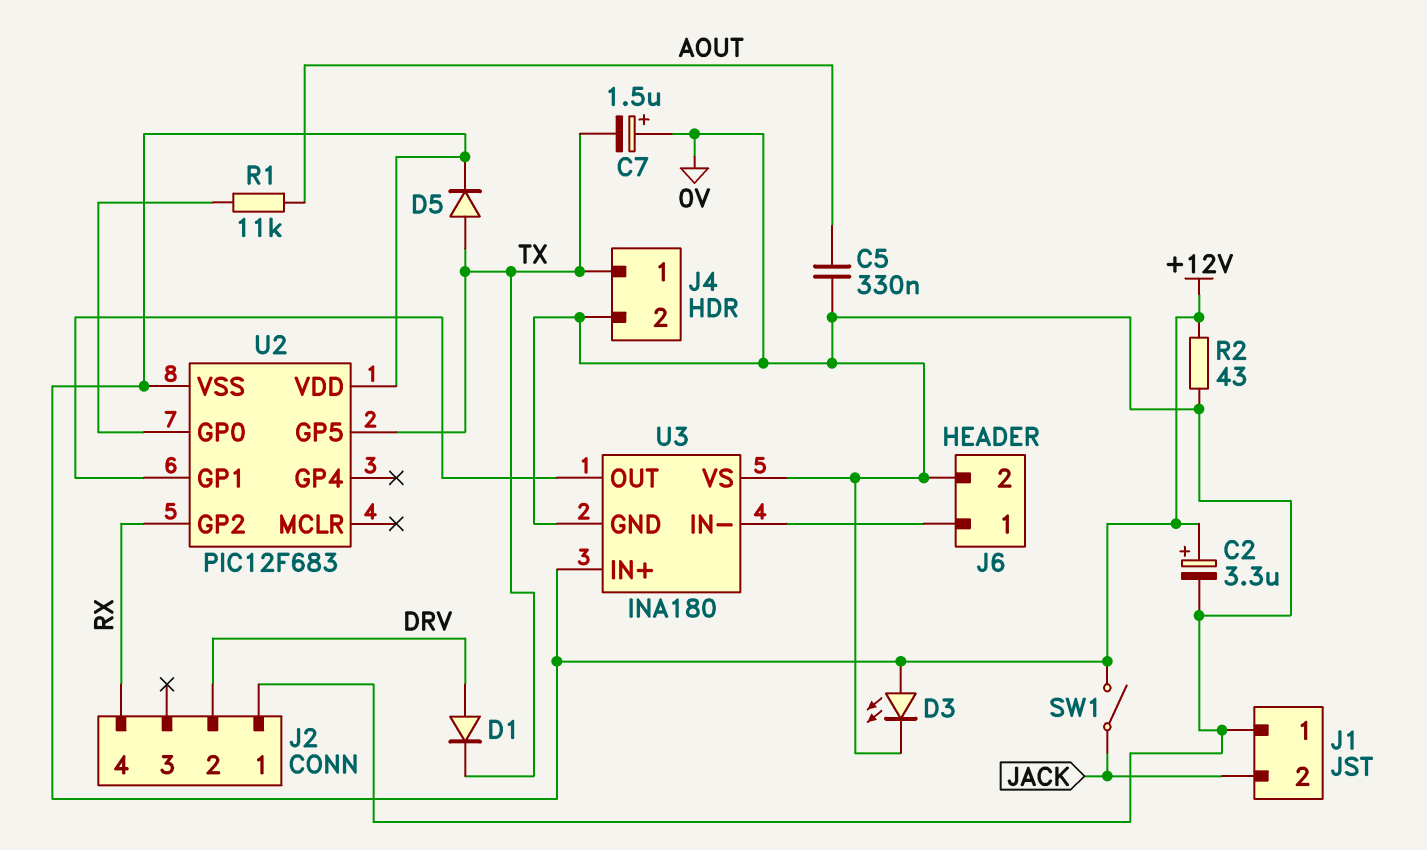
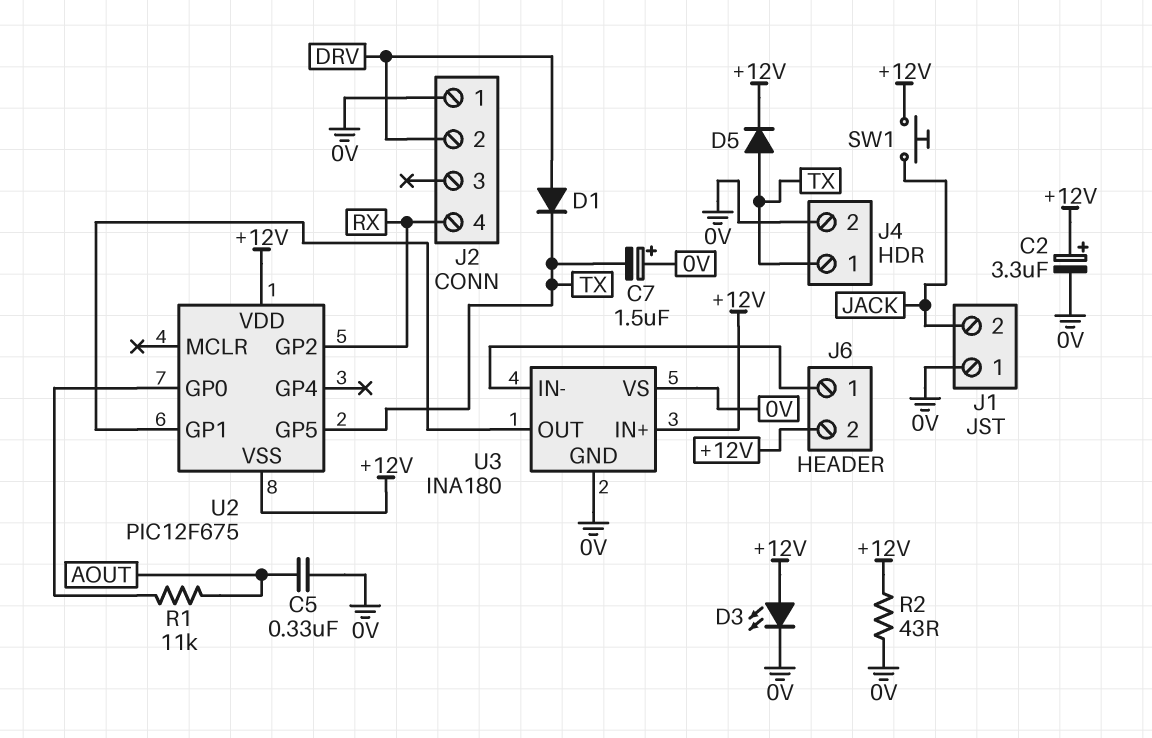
J6 pin 2: 0V -> +12V
SW1: switch (+12V, JACK) -> button (+12V, JACK)
U2: PIC12F683 -> PIC12F675

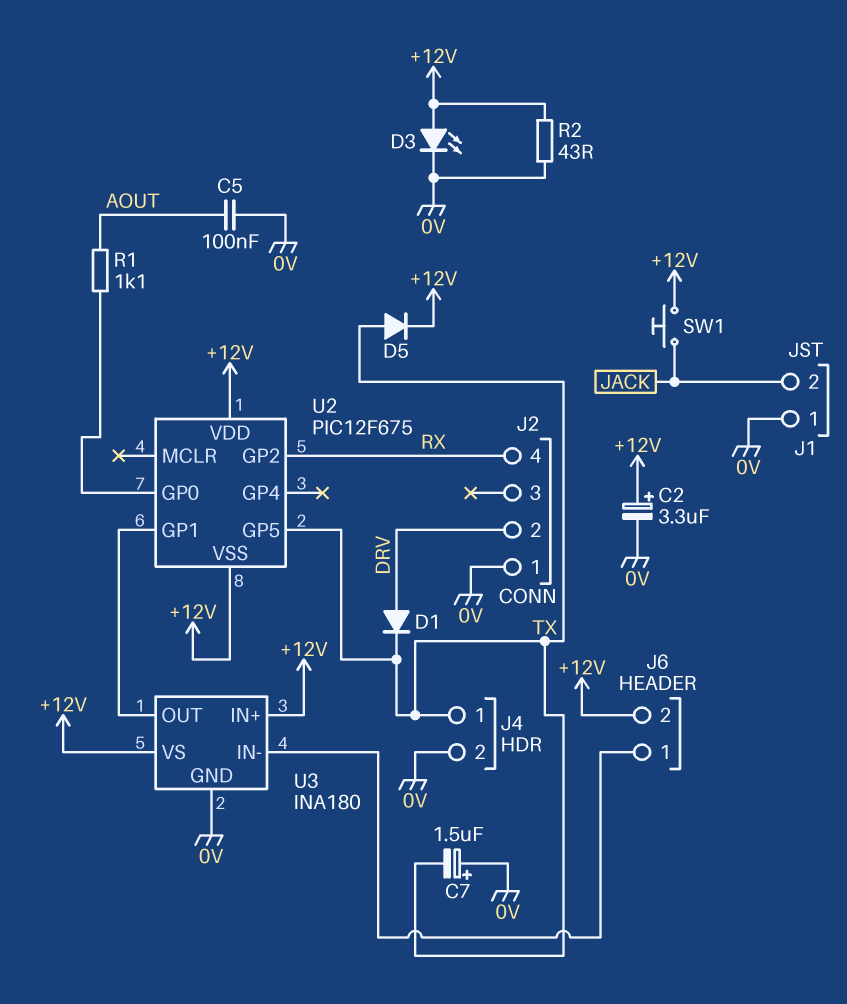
C5: 330nF (0V, AOUT) -> 100nF (0V, AOUT)
R1: 11k (AOUT, U2/GP0) -> 1.1k (AOUT, U2/GP0)
U3 pin VS: 0V -> +12V

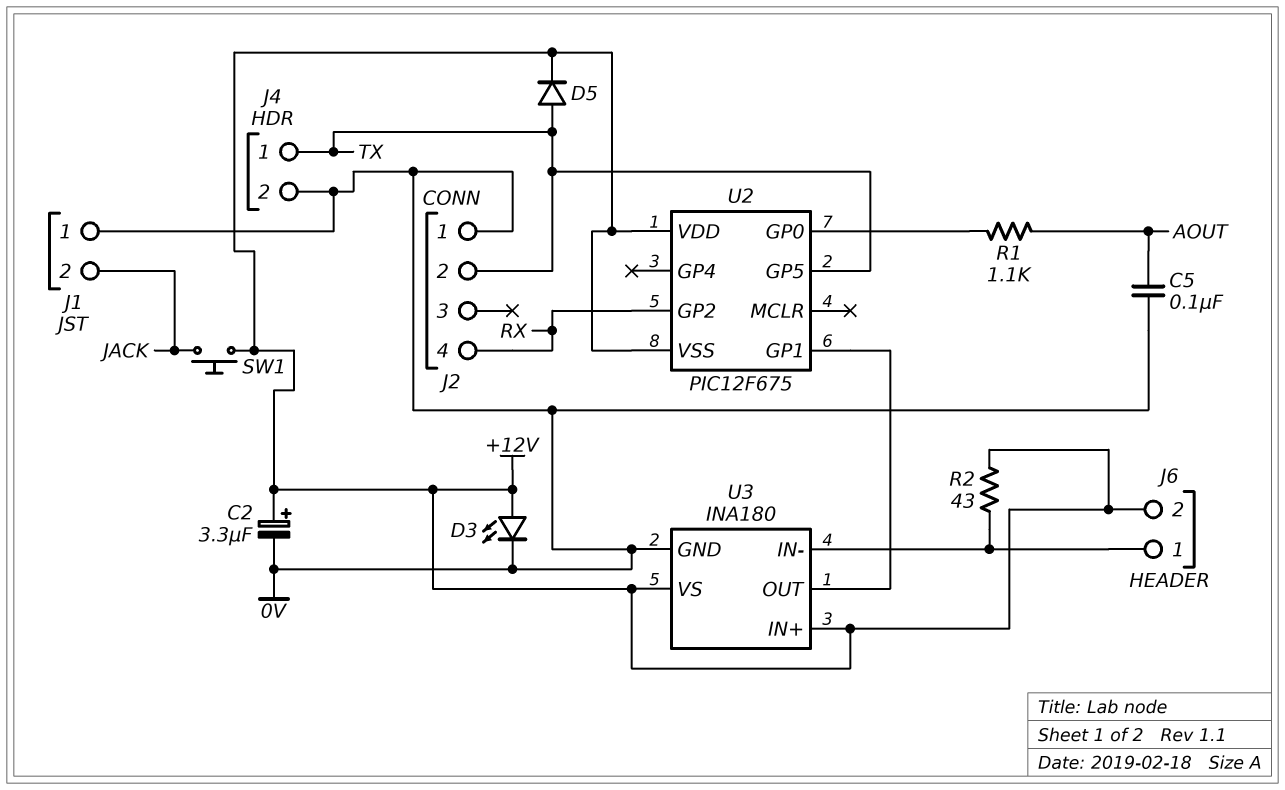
C7: 1.5uF (plus 0V, minus TX) -> none
D1: diode (A DRV, K TX) -> none
J2 pin 2: DRV -> TX
R2: 43 (+12V, 0V) -> 43 (+12V, J6/1)

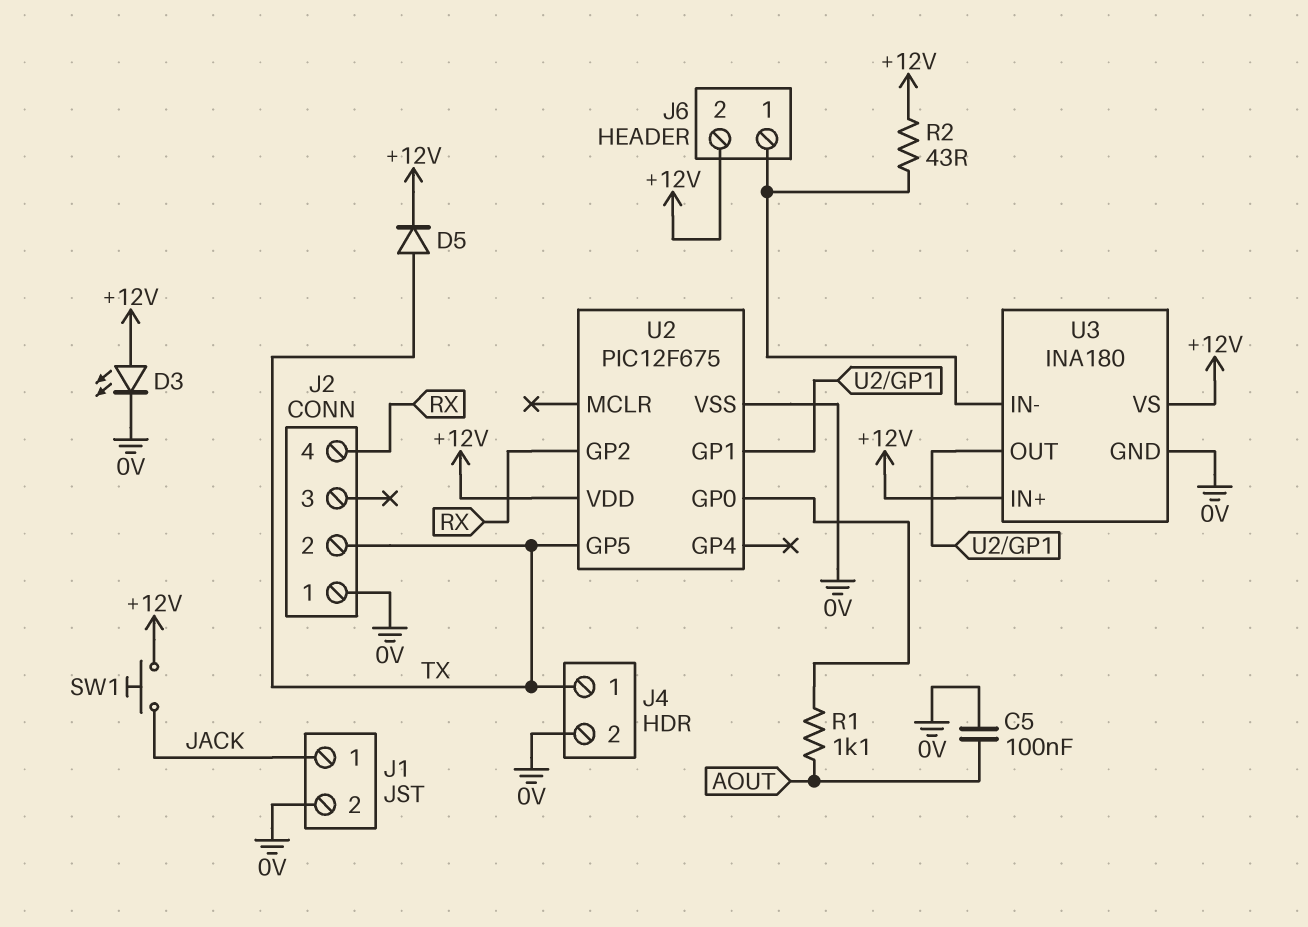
C2: 3.3uF (plus +12V, minus 0V) -> none
J1 pin 1: 0V -> JACK
J1 pin 2: JACK -> 0V
U2 pin VSS: +12V -> 0V

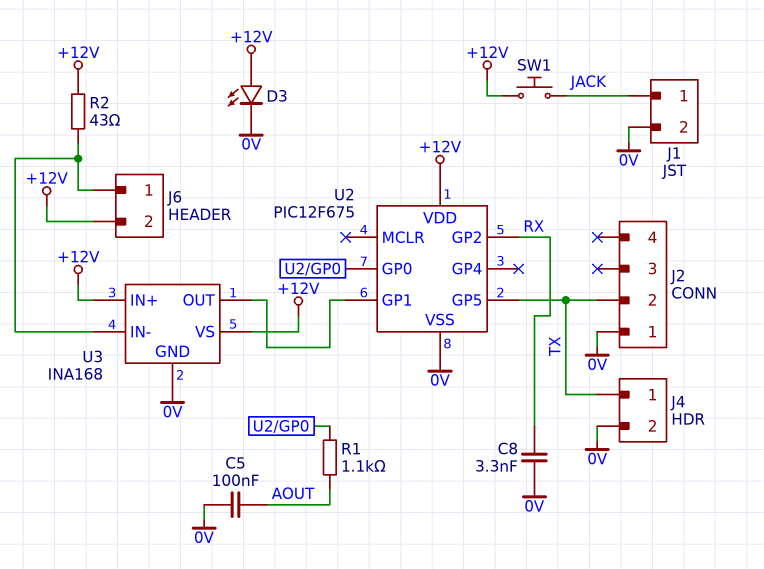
C8: none -> 3.3nF (0V, RX)
D5: diode (A TX, K +12V) -> none
J2 pin 4: RX -> none
U3: INA180 -> INA168

